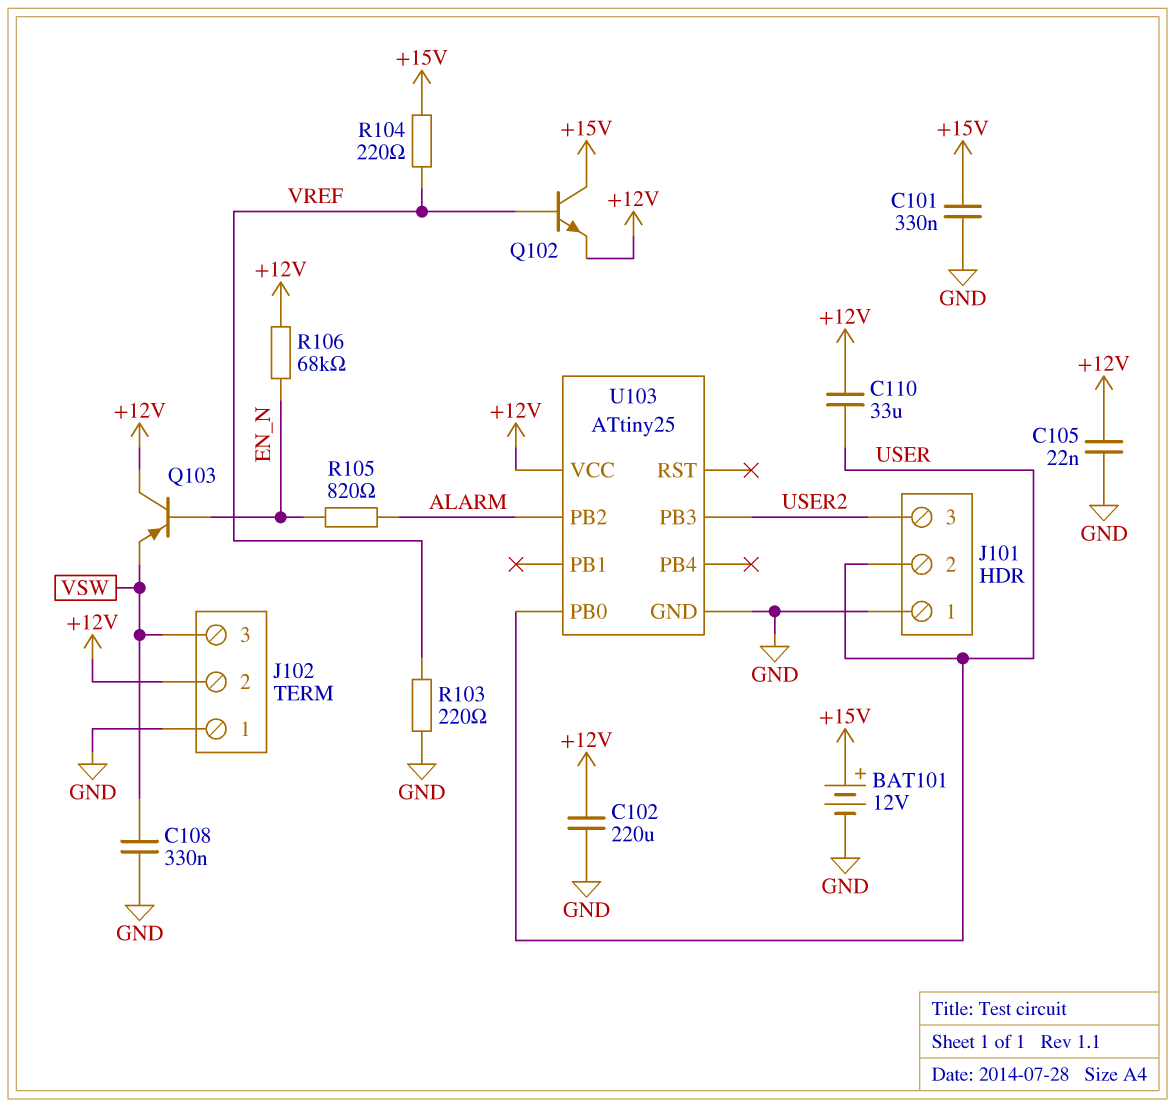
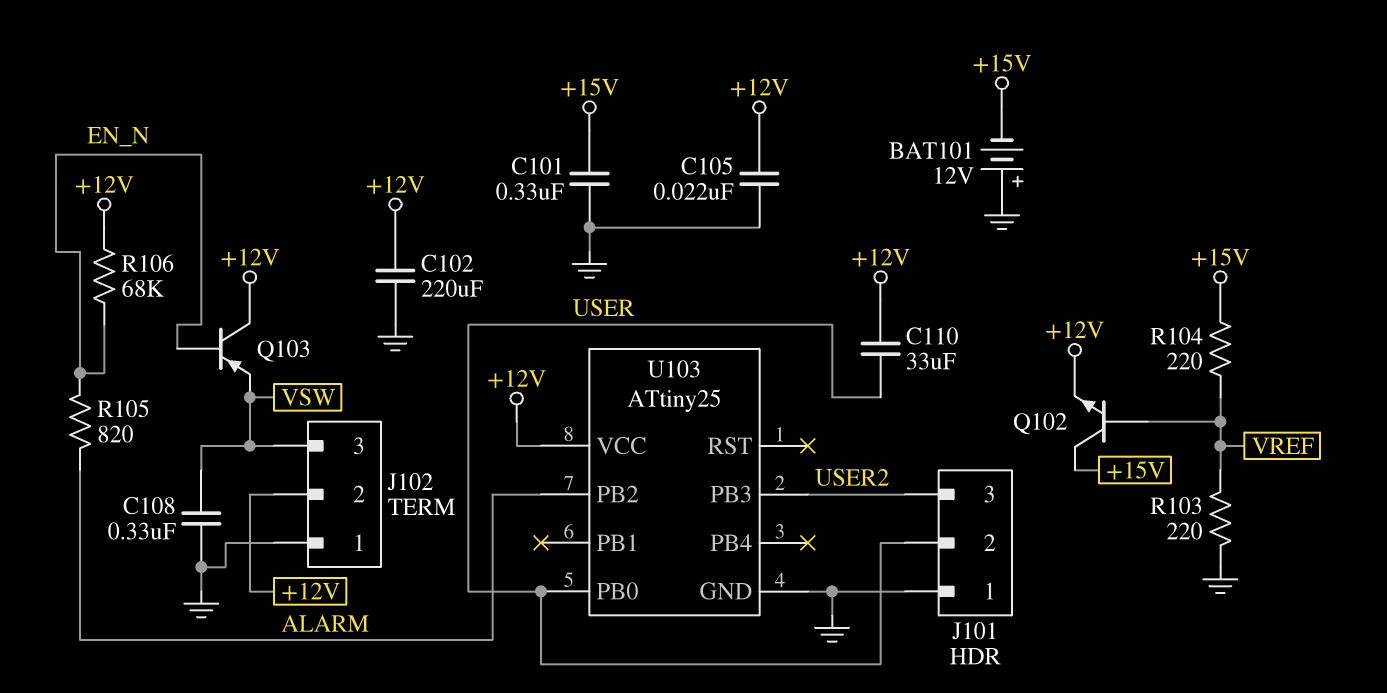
BAT101: 12V (plus +15V, minus GND) -> 12V (plus GND, minus +15V)

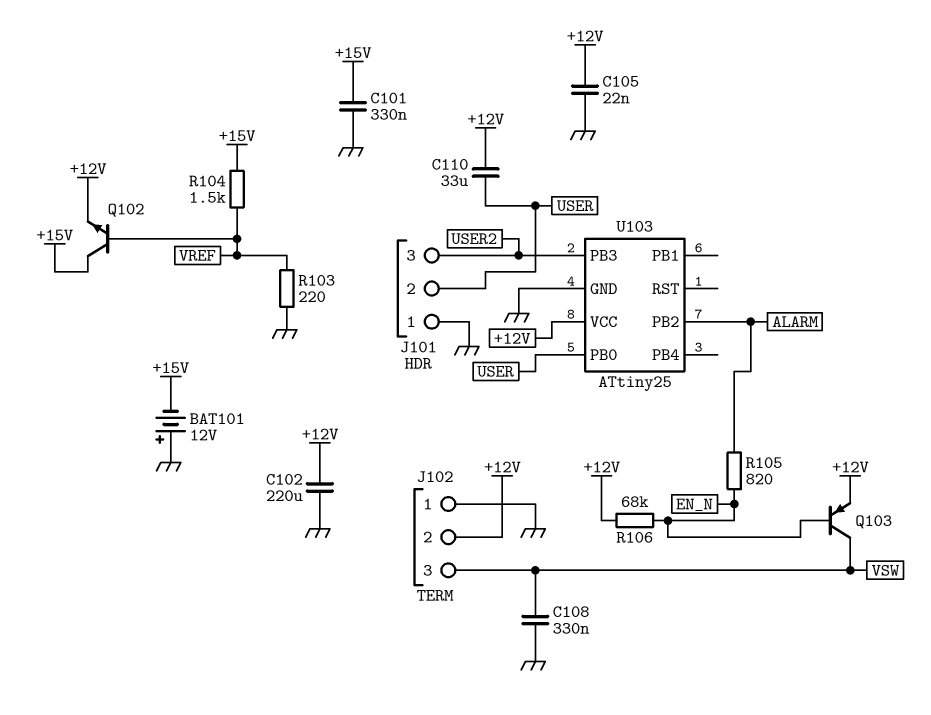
Q103: PNP (B EN_N, C +12V, E VSW) -> PNP (B EN_N, C VSW, E +12V)
R104: 220 (+15V, VREF) -> 1.5k (+15V, VREF)

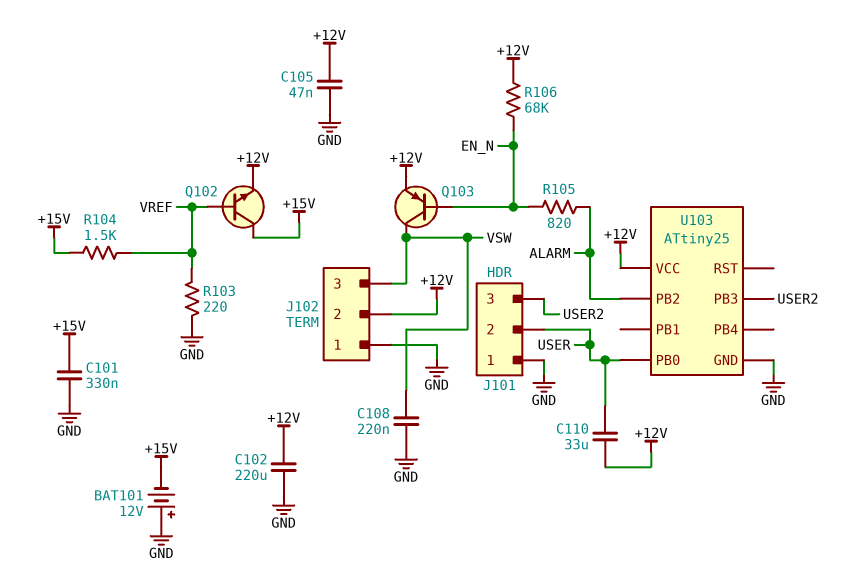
C105: 22nF (+12V, GND) -> 47nF (+12V, GND)
C108: 330nF (GND, VSW) -> 220nF (GND, VSW)

